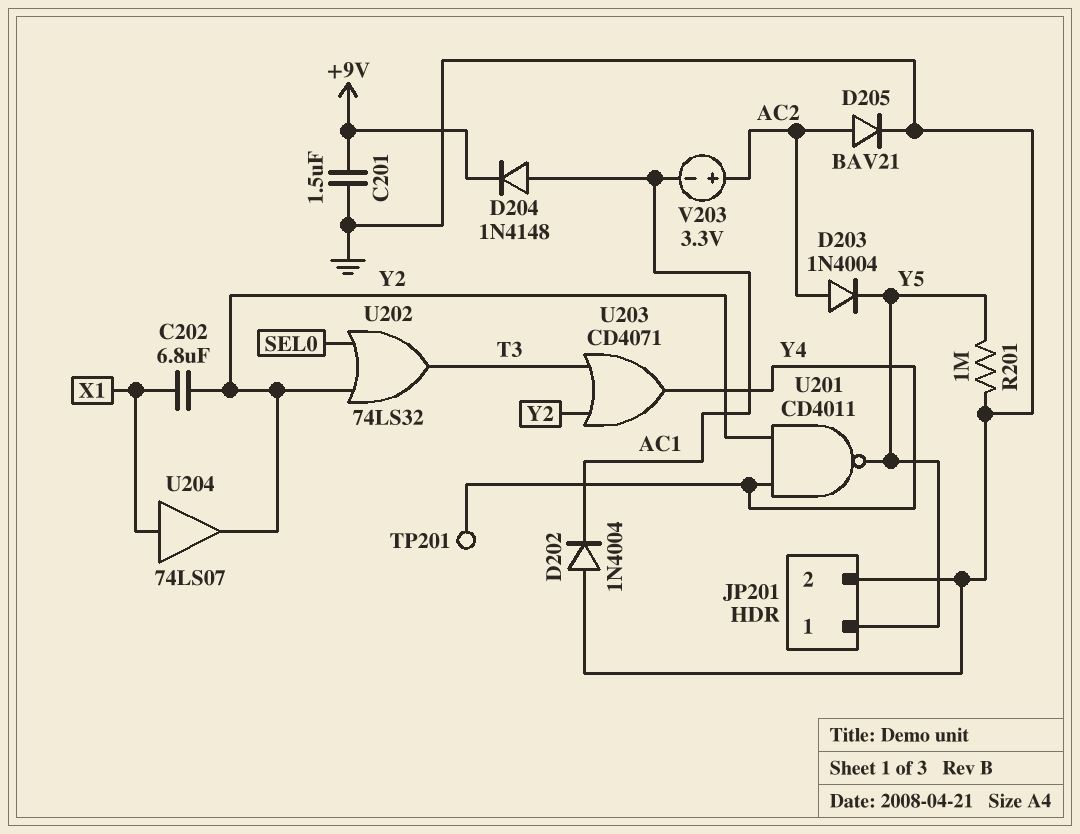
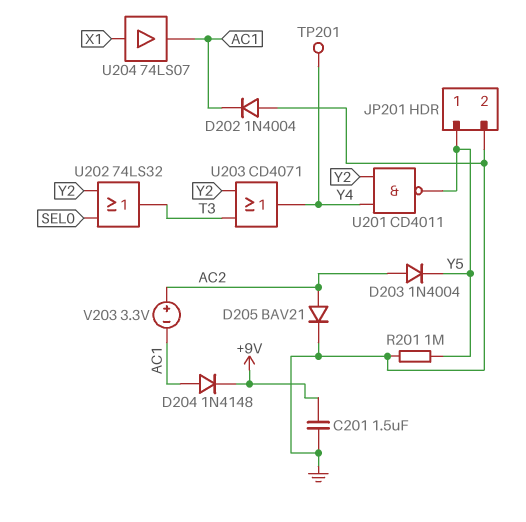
C202: 6.8uF (X1, Y2) -> none
U204: buffer 74LS07 (in X1, out Y2) -> buffer 74LS07 (in X1, out AC1)

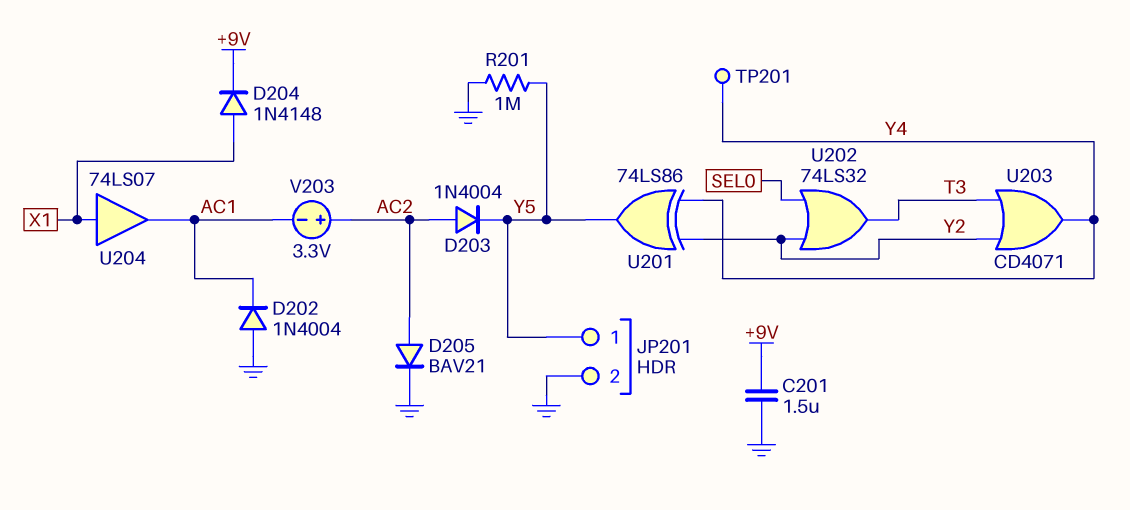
D204: diode 1N4148 (A AC1, K +9V) -> diode 1N4148 (A X1, K +9V)
U201: NAND CD4011 (in Y2, in Y4, out Y5) -> XOR 74LS86 (in Y2, in Y4, out Y5)

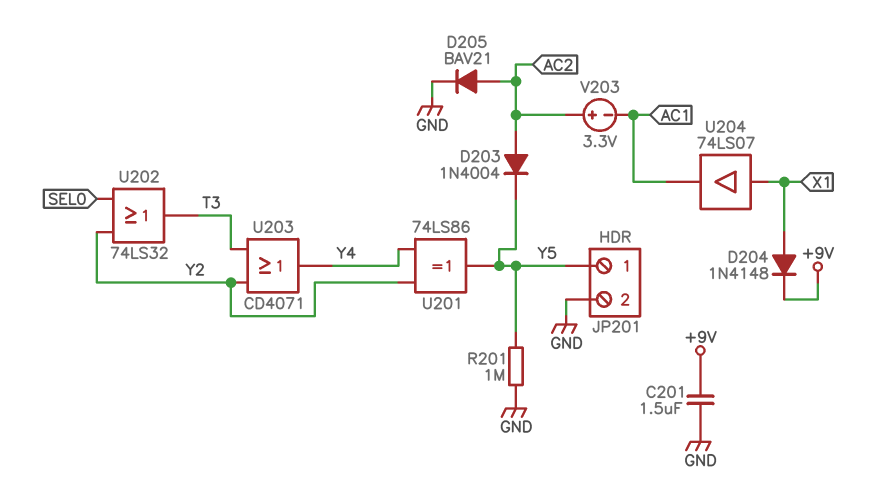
D202: diode 1N4004 (A GND, K AC1) -> none
TP201: test point (Y4) -> none

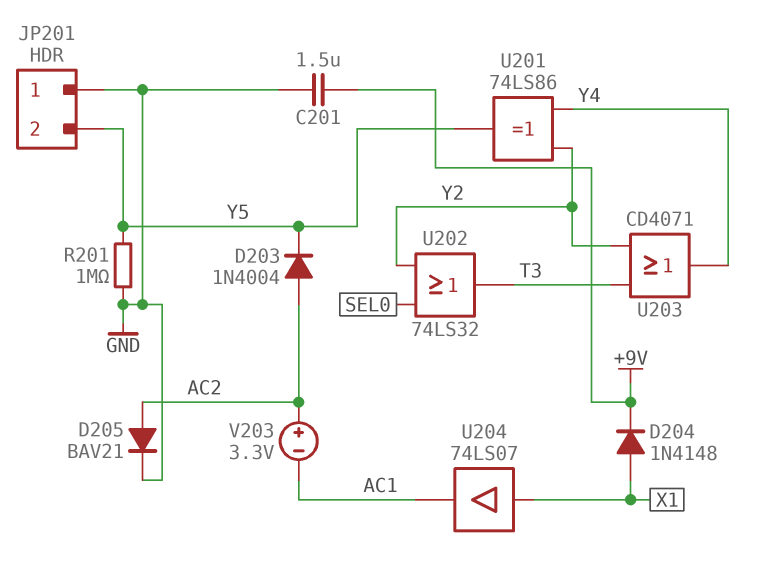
JP201 pin 1: Y5 -> GND
JP201 pin 2: GND -> Y5

